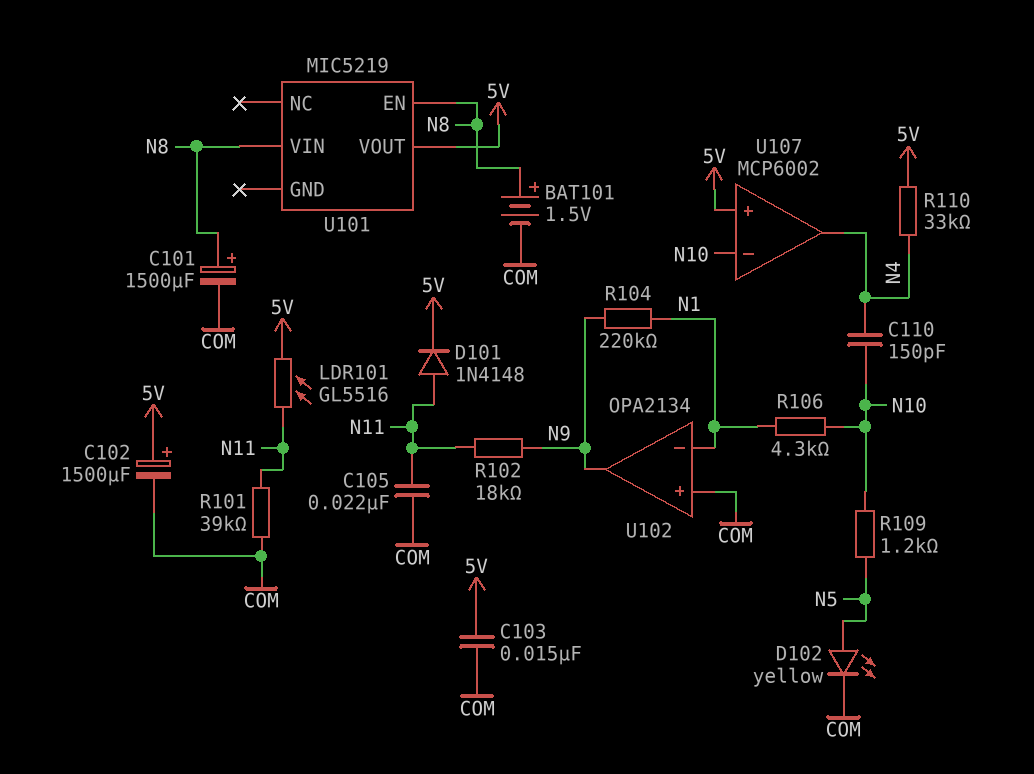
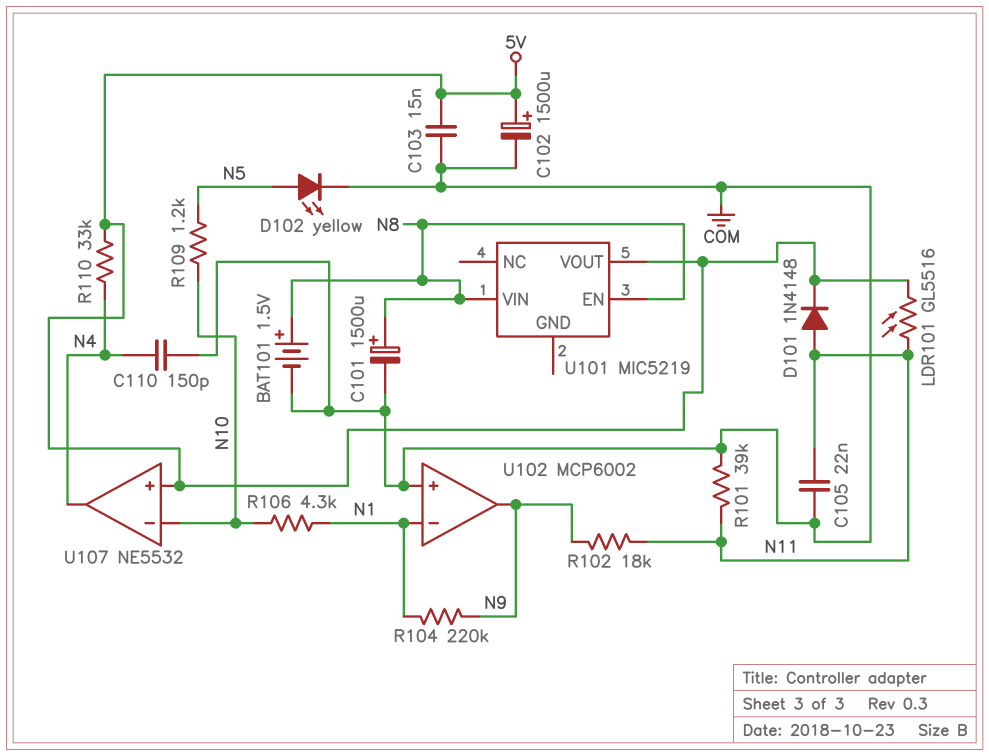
C110: 150pF (N4, N10) -> 150pF (COM, N4)
U102: OPA2134 -> MCP6002
U107: MCP6002 -> NE5532

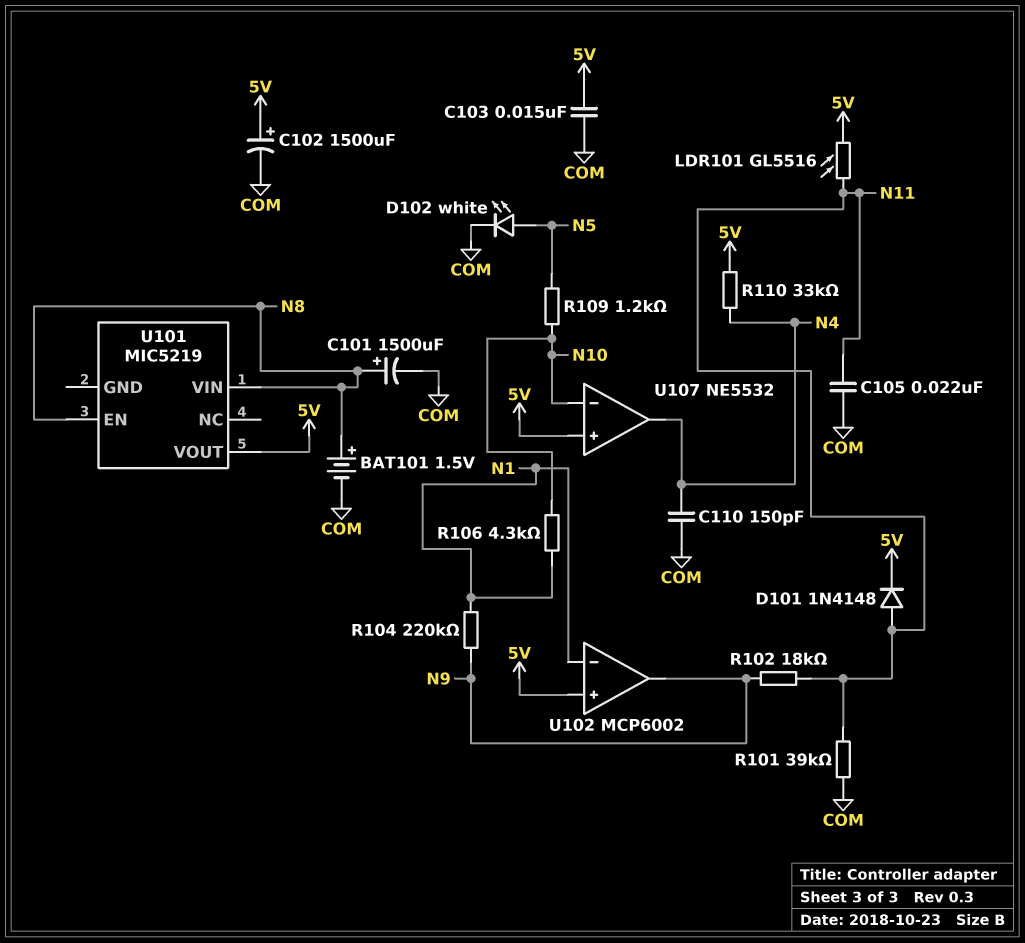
D102: LED yellow (A N5, K COM) -> LED white (A N5, K COM)
U102 pin in+: COM -> 5V

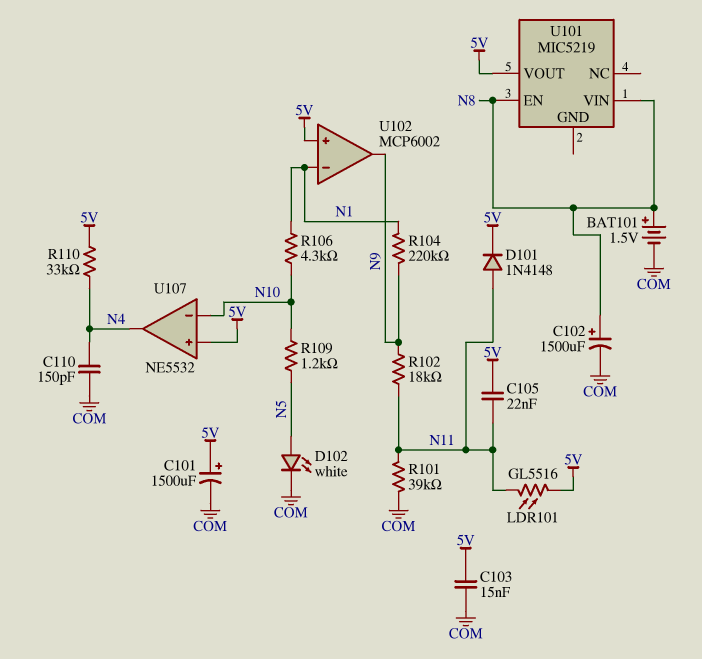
C101: 1500uF (plus N8, minus COM) -> 1500uF (plus 5V, minus COM)
C102: 1500uF (plus 5V, minus COM) -> 1500uF (plus N8, minus COM)
C105: 22nF (COM, N11) -> 22nF (5V, N11)

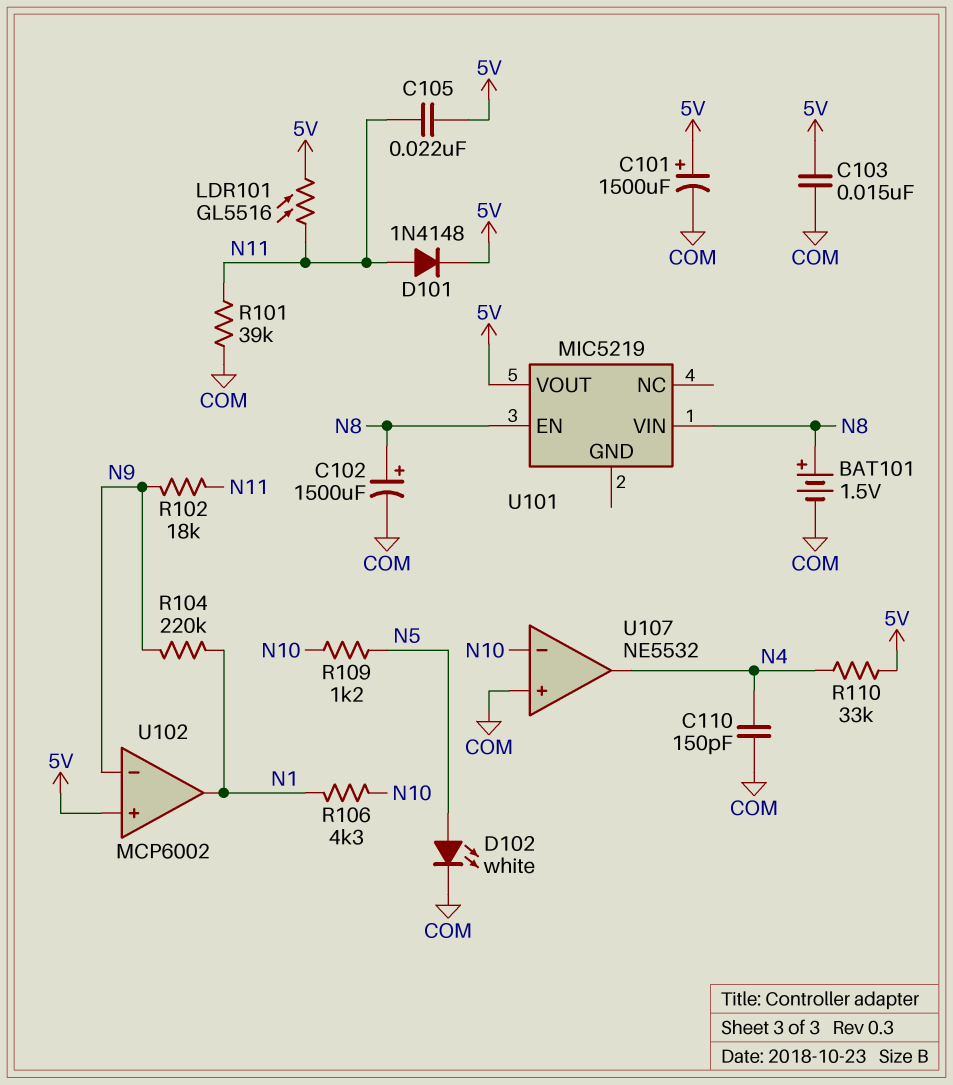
U102 pin in-: N1 -> N9
U102 pin out: N9 -> N1
U107 pin in+: 5V -> COM

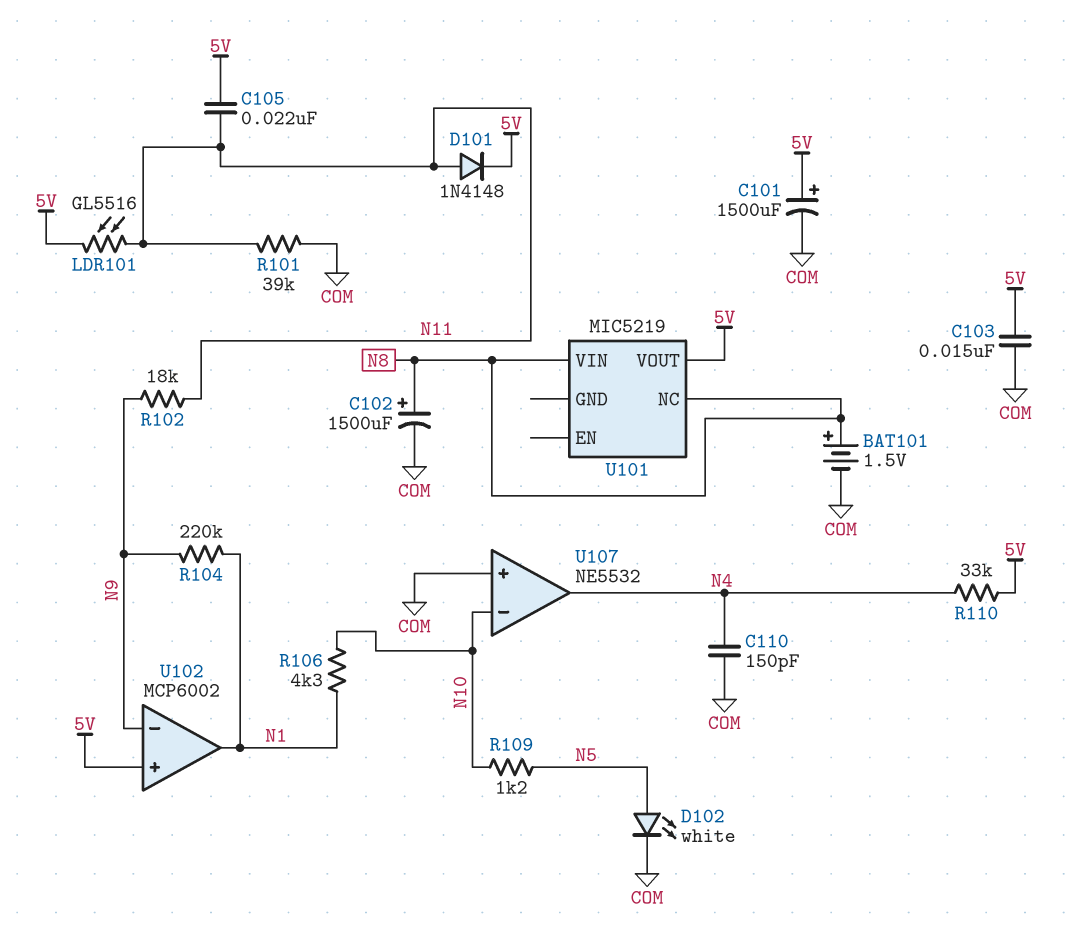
U101 pin EN: N8 -> none
U101 pin NC: none -> N8

